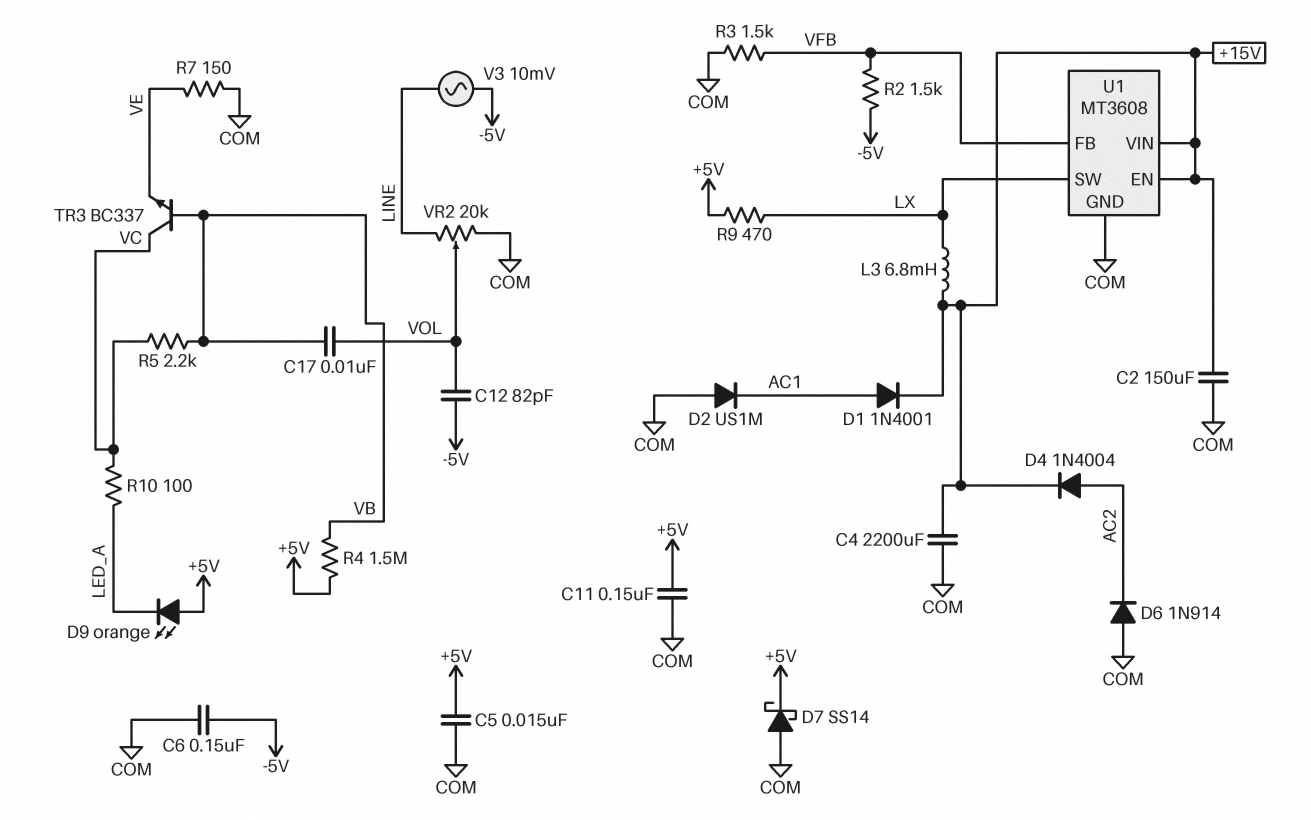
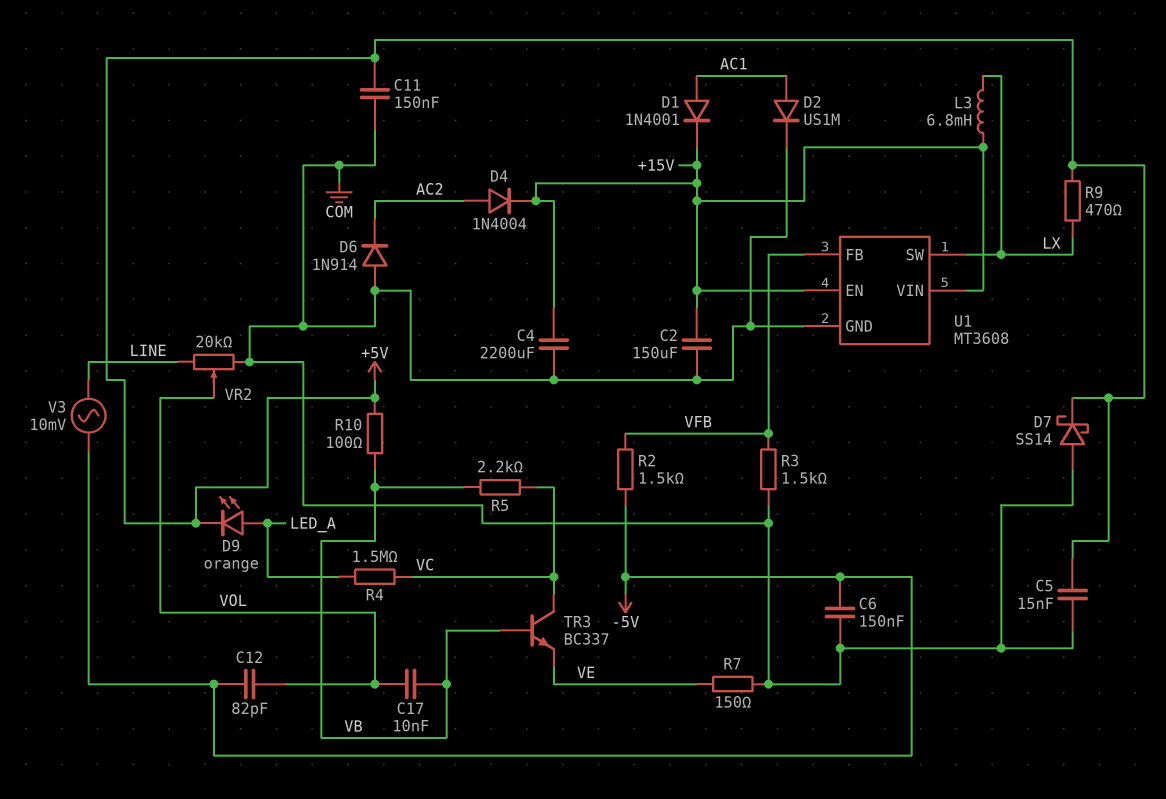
D2: diode US1M (A COM, K AC1) -> diode US1M (A AC1, K COM)
D9: LED orange (A +5V, K LED_A) -> LED orange (A LED_A, K +5V)
R4: 1.5M (+5V, VB) -> 1.5M (LED_A, VC)
R10: 100 (LED_A, VC) -> 100 (+5V, VB)

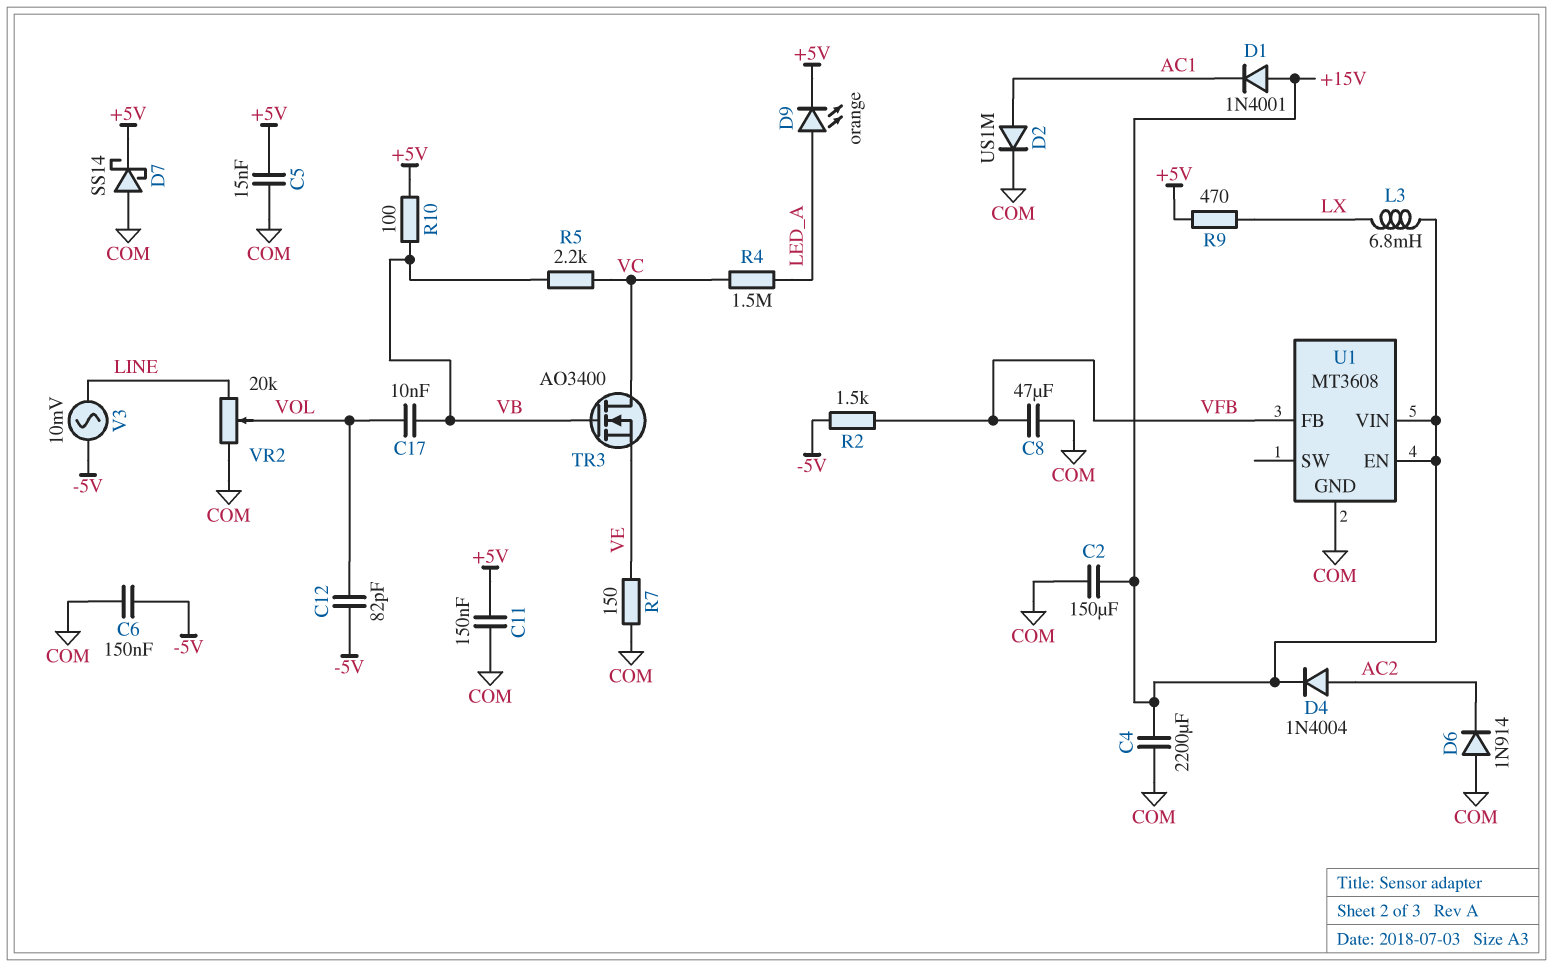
C8: none -> 47uF (COM, VFB)
D1: diode 1N4001 (A AC1, K +15V) -> diode 1N4001 (A +15V, K AC1)
R3: 1.5k (COM, VFB) -> none
TR3: NPN BC337 (B VB, C VC, E VE) -> NMOS AO3400 (G VB, D VC, S VE)
U1 pin SW: LX -> none

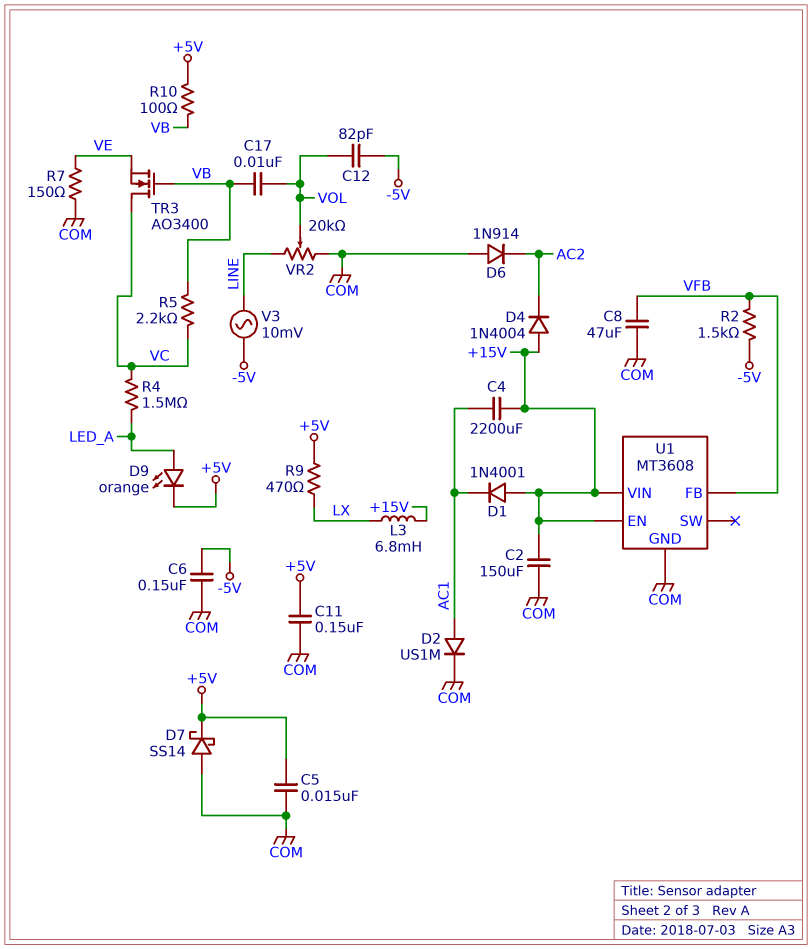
C4: 2200uF (+15V, COM) -> 2200uF (+15V, AC1)
D4: diode 1N4004 (A AC2, K +15V) -> diode 1N4004 (A +15V, K AC2)

